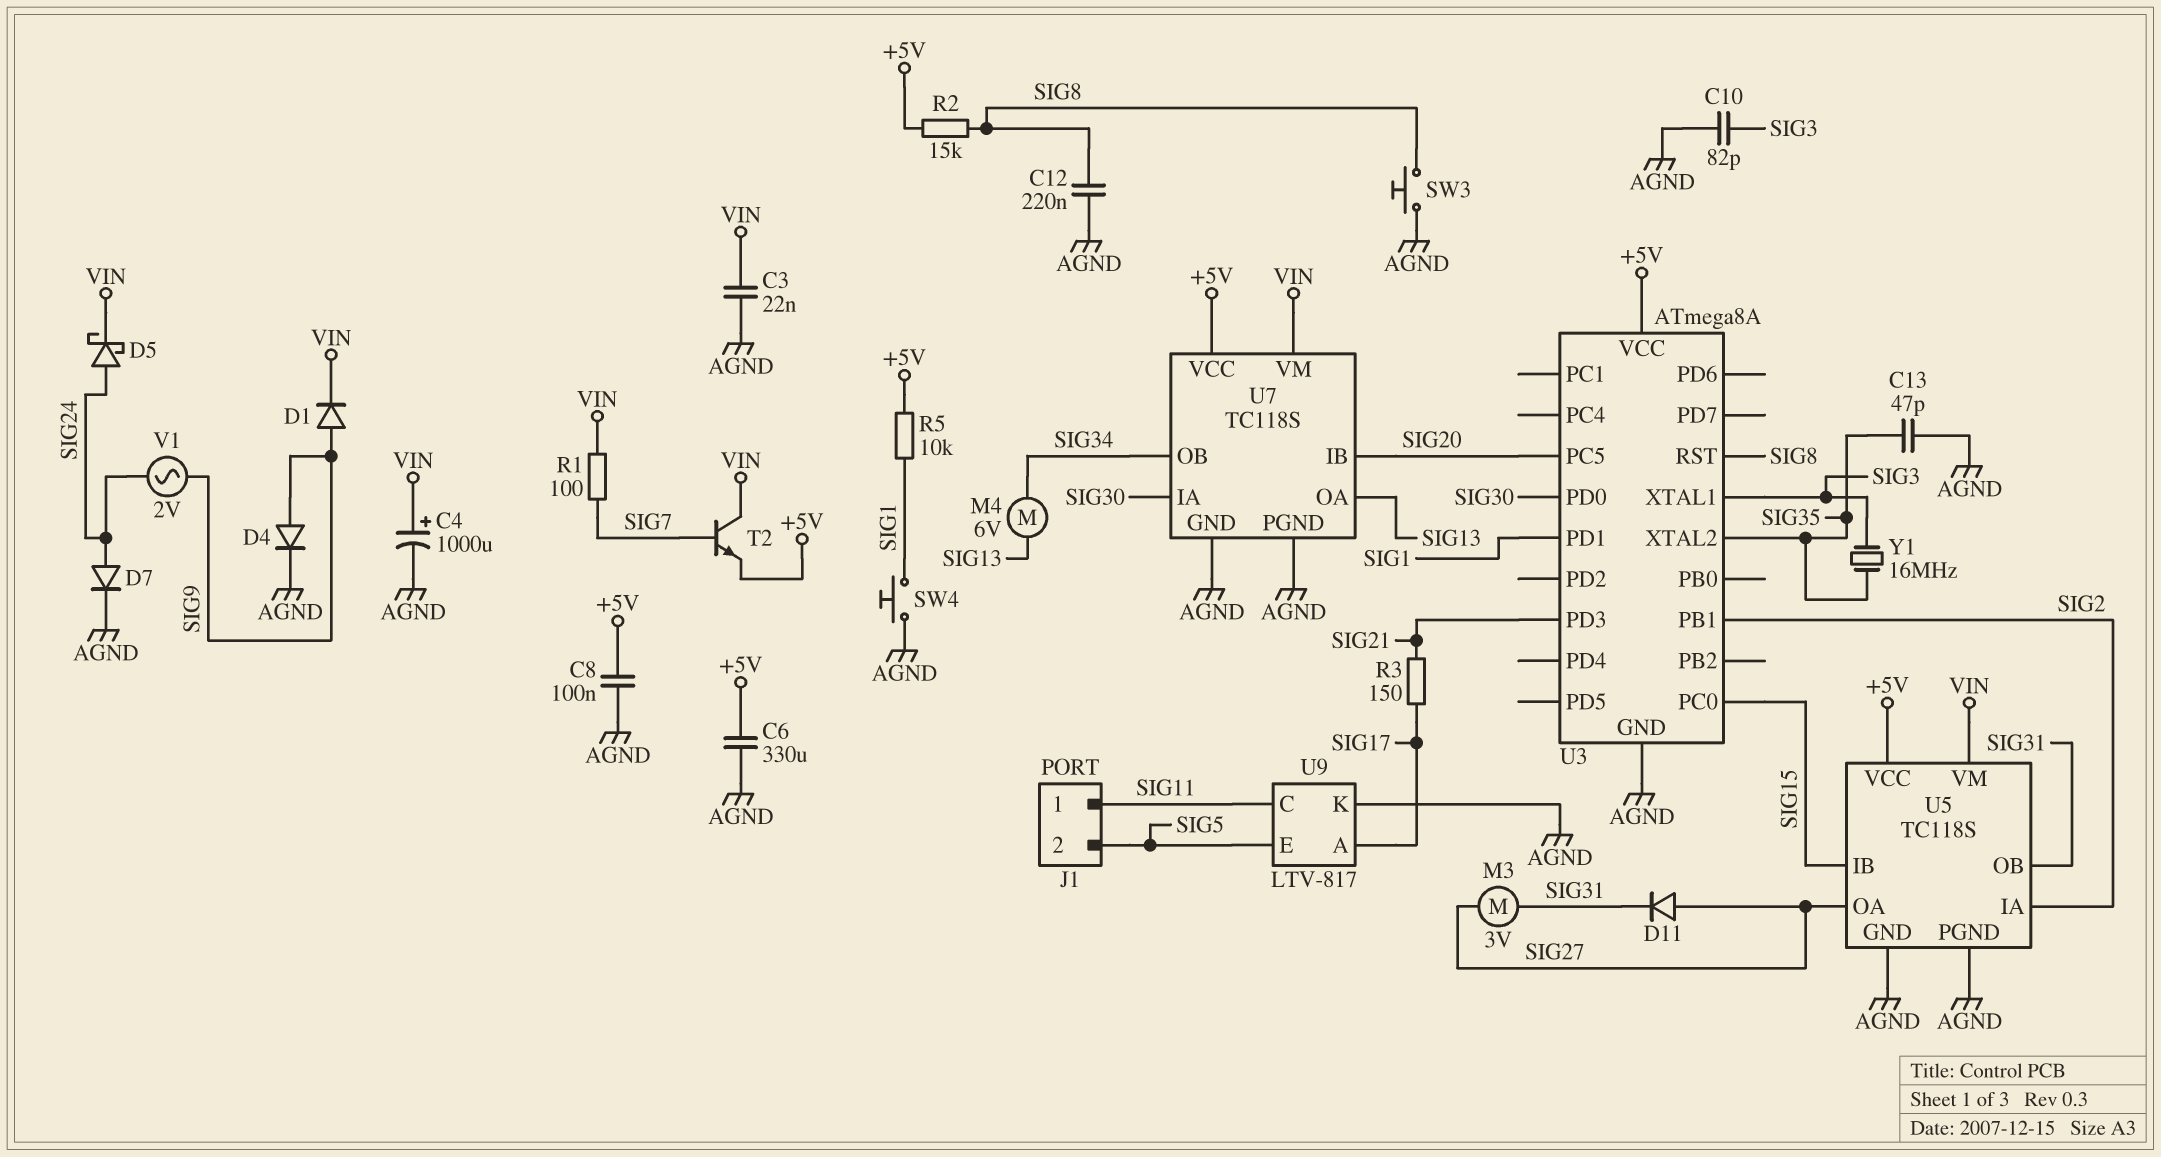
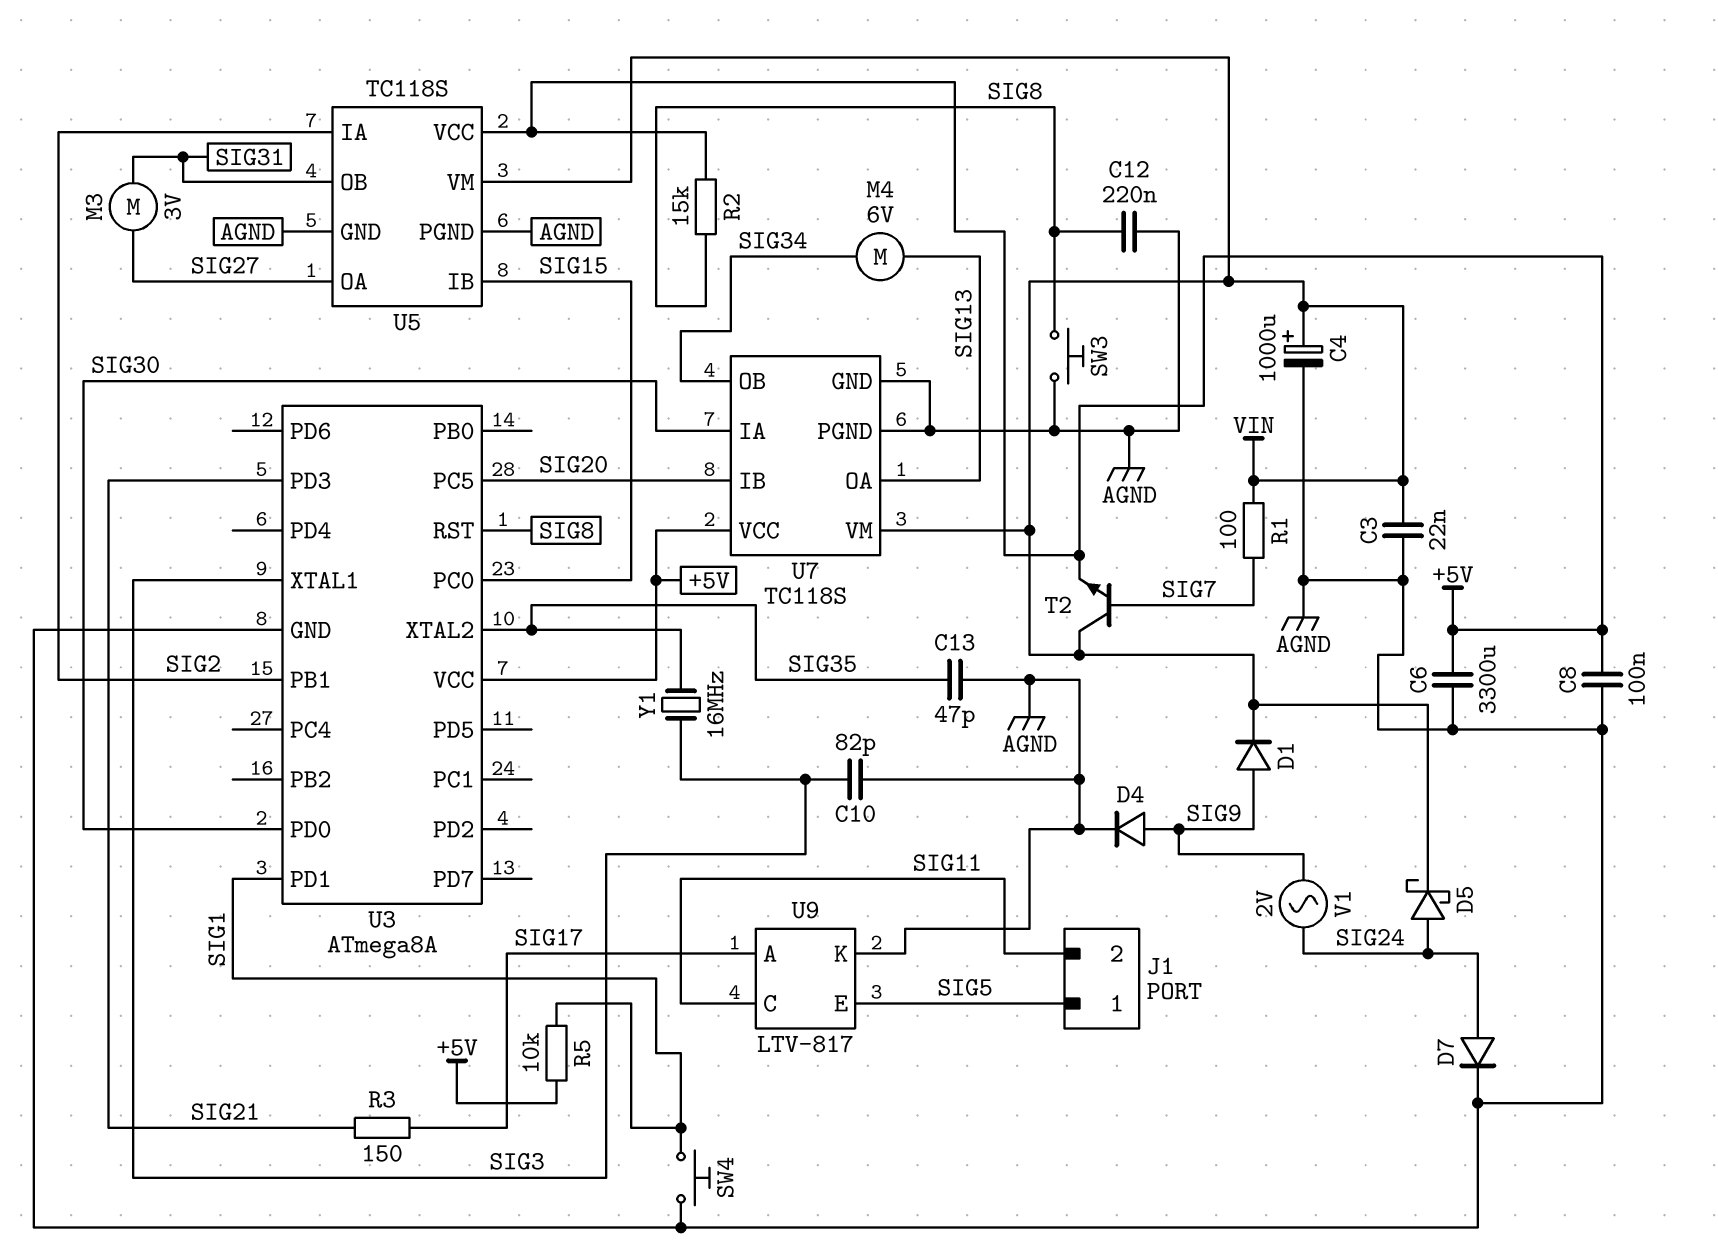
C6: 330uF (+5V, AGND) -> 3300uF (+5V, AGND)
D11: diode (A SIG27, K SIG31) -> none
J1 pin 1: SIG11 -> SIG5
J1 pin 2: SIG5 -> SIG11

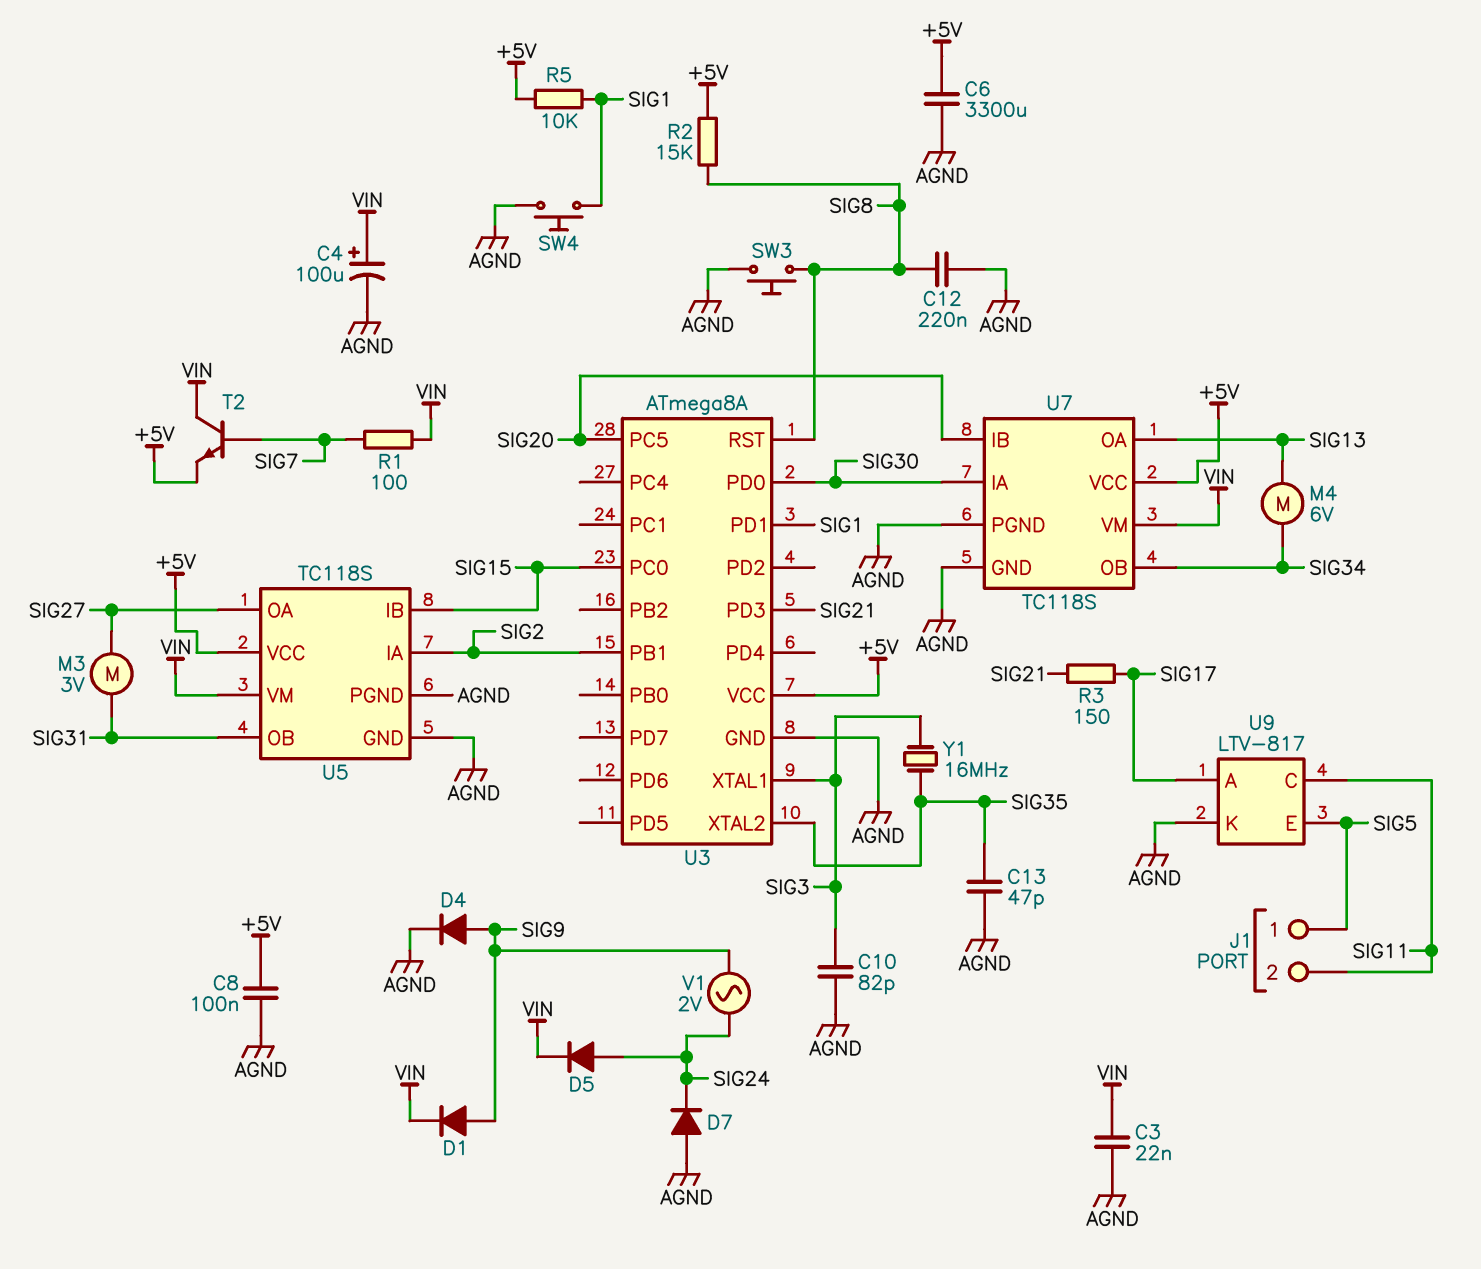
C4: 1000uF (plus VIN, minus AGND) -> 100uF (plus VIN, minus AGND)
D5: schottky (A SIG24, K VIN) -> diode (A SIG24, K VIN)
D7: diode (A SIG24, K AGND) -> diode (A AGND, K SIG24)

